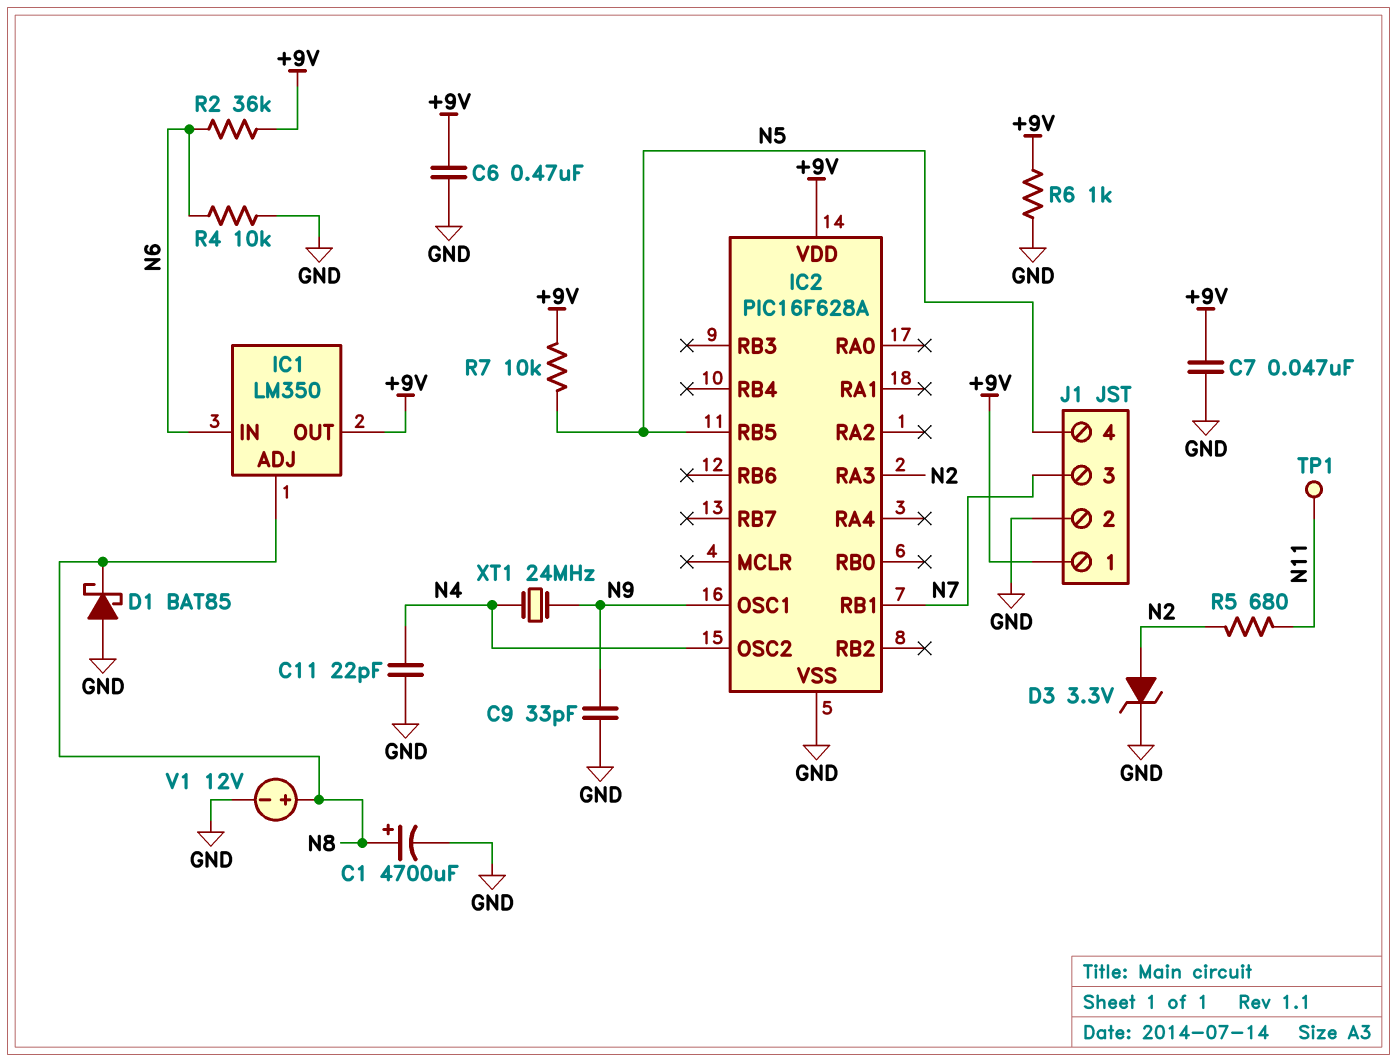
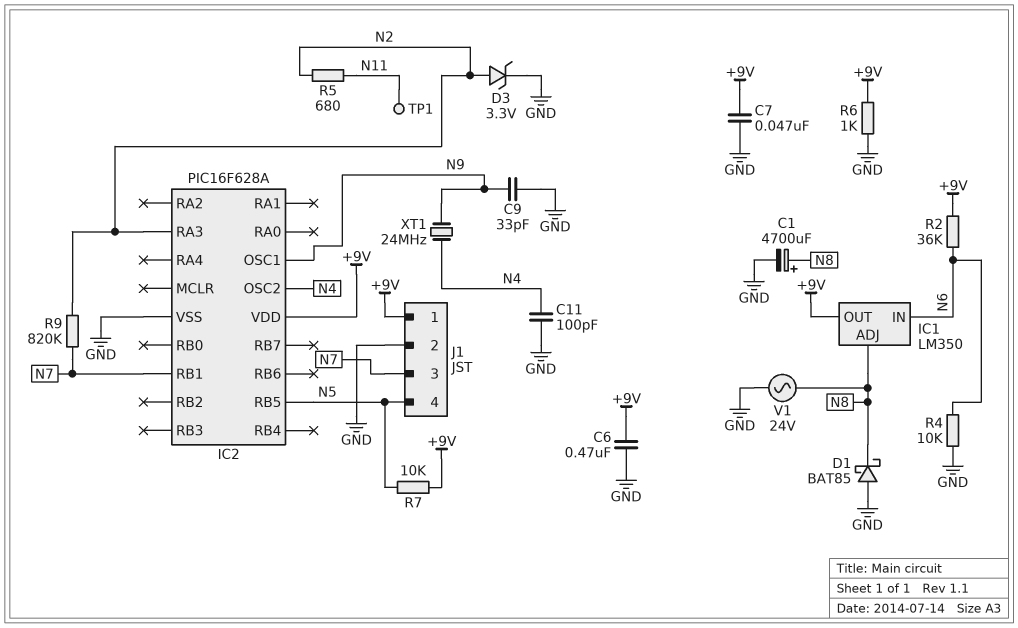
C11: 22pF (GND, N4) -> 100pF (GND, N4)
R9: none -> 820k (N2, N7)
V1: 12V (plus N8, minus GND) -> AC 24V (GND, N8)

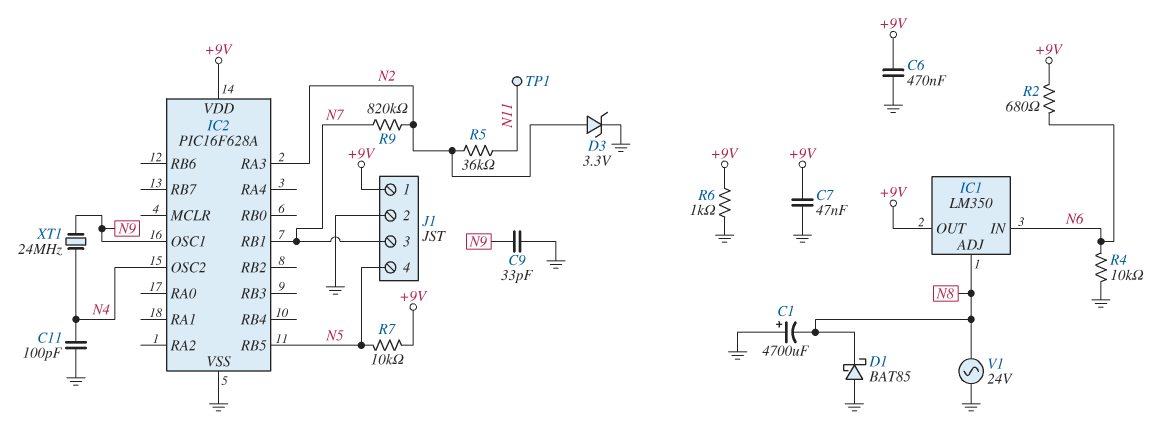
C1: 4700uF (plus N8, minus GND) -> 4700uF (plus GND, minus N8)
R2: 36k (+9V, N6) -> 680 (+9V, N6)
R5: 680 (N2, N11) -> 36k (N2, N11)

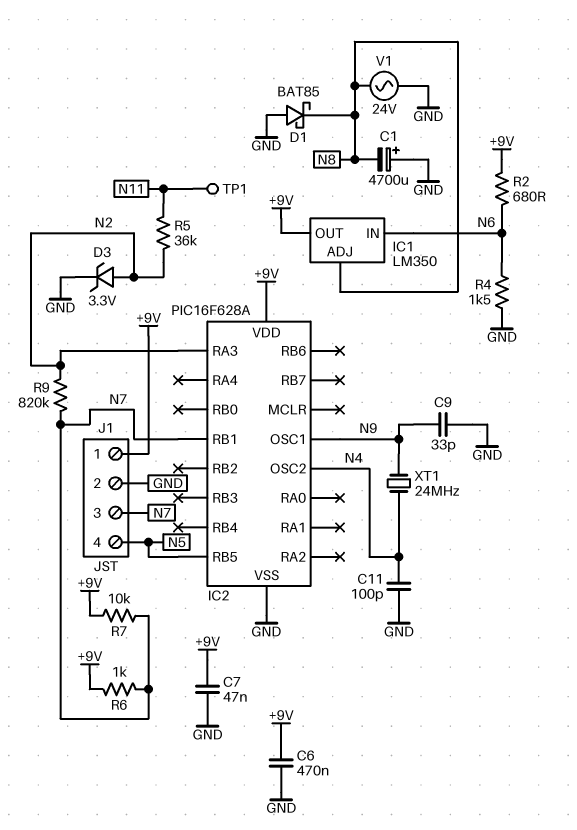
R4: 10k (GND, N6) -> 1.5k (GND, N6)
R6: 1k (+9V, GND) -> 1k (+9V, N7)
R7: 10k (+9V, N5) -> 10k (+9V, N7)

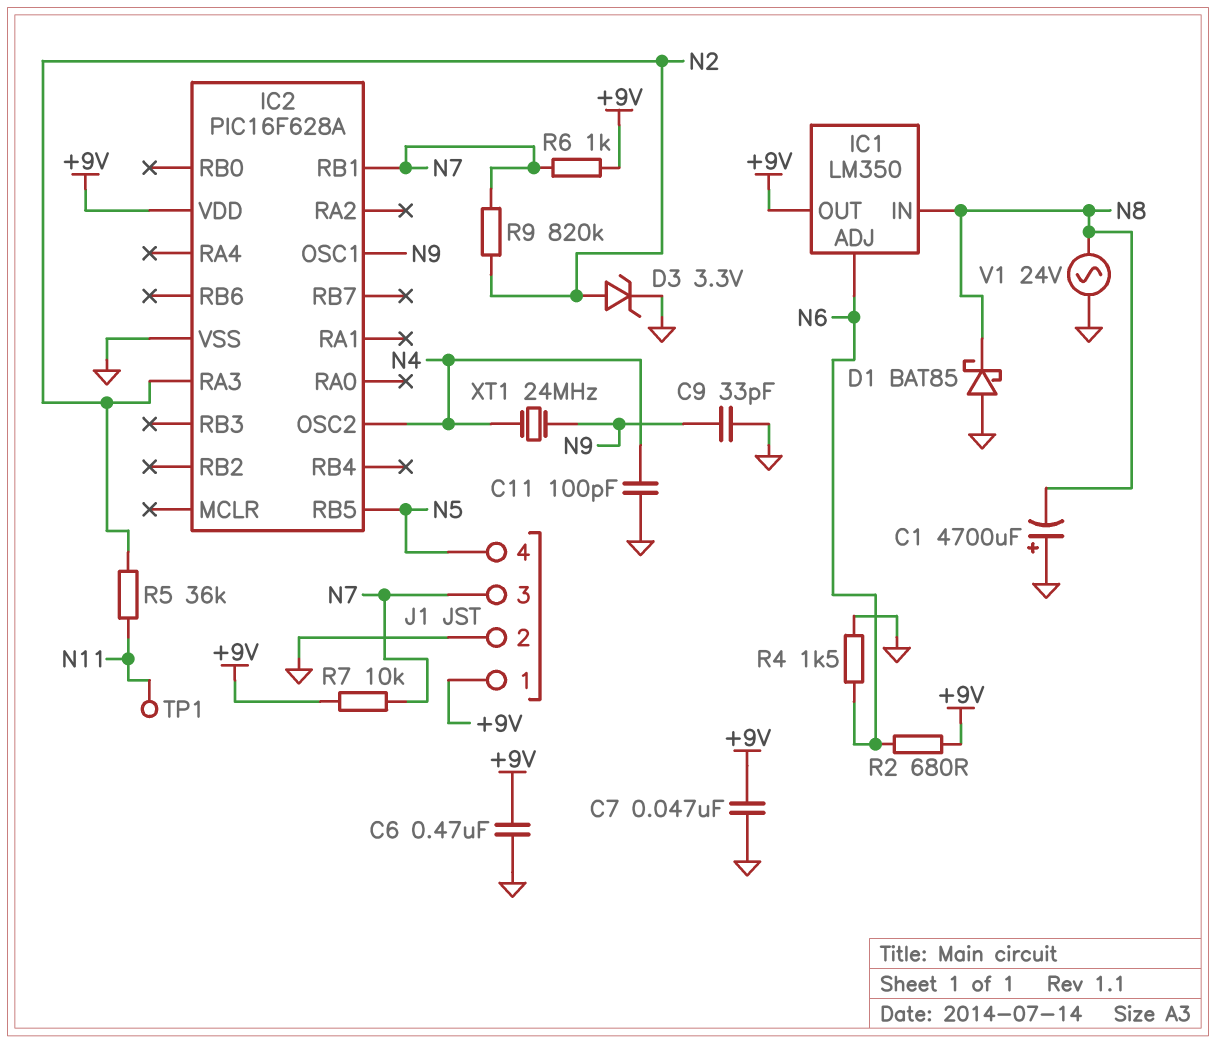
IC1 pin ADJ: N8 -> N6
IC1 pin IN: N6 -> N8

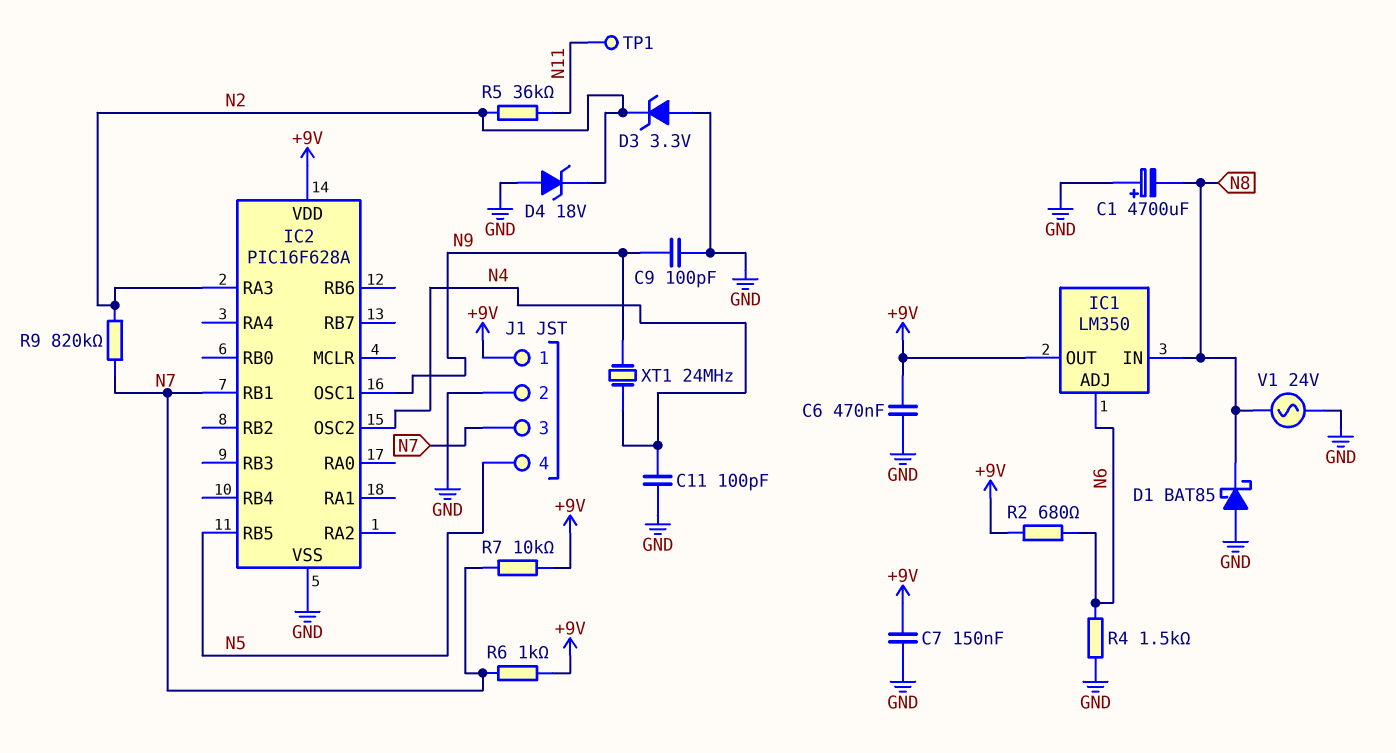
C7: 47nF (+9V, GND) -> 150nF (+9V, GND)
C9: 33pF (GND, N9) -> 100pF (GND, N9)
D3: zener 3.3V (A N2, K GND) -> zener 3.3V (A GND, K N2)
D4: none -> zener 18V (A GND, K N2)

